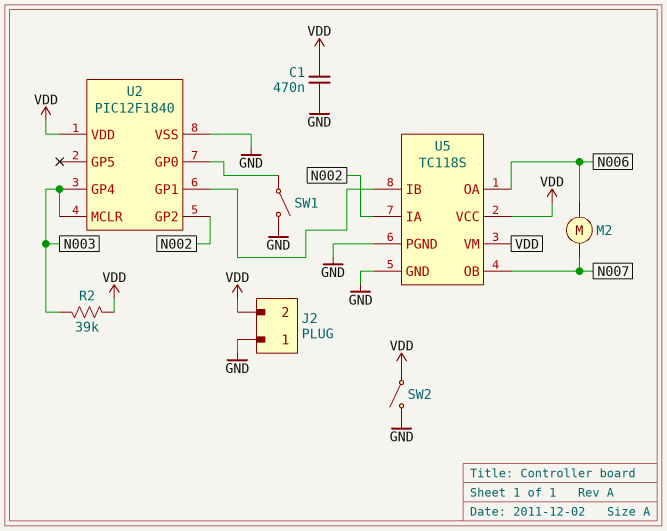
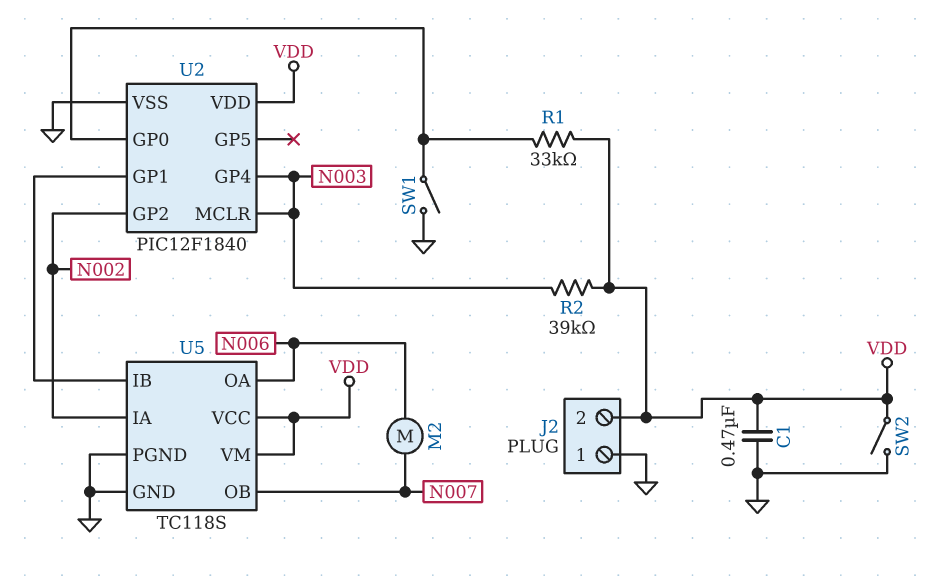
R1: none -> 33k (U2/GP0, VDD)

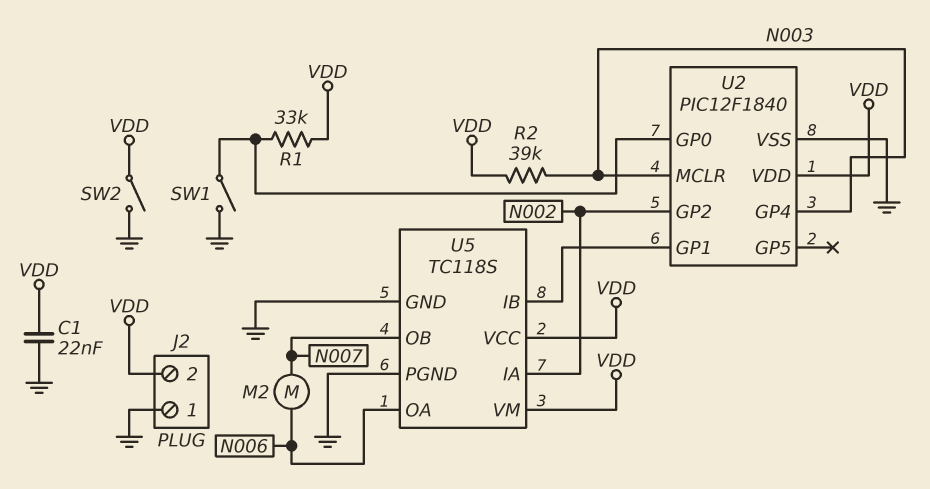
C1: 470nF (GND, VDD) -> 22nF (GND, VDD)

